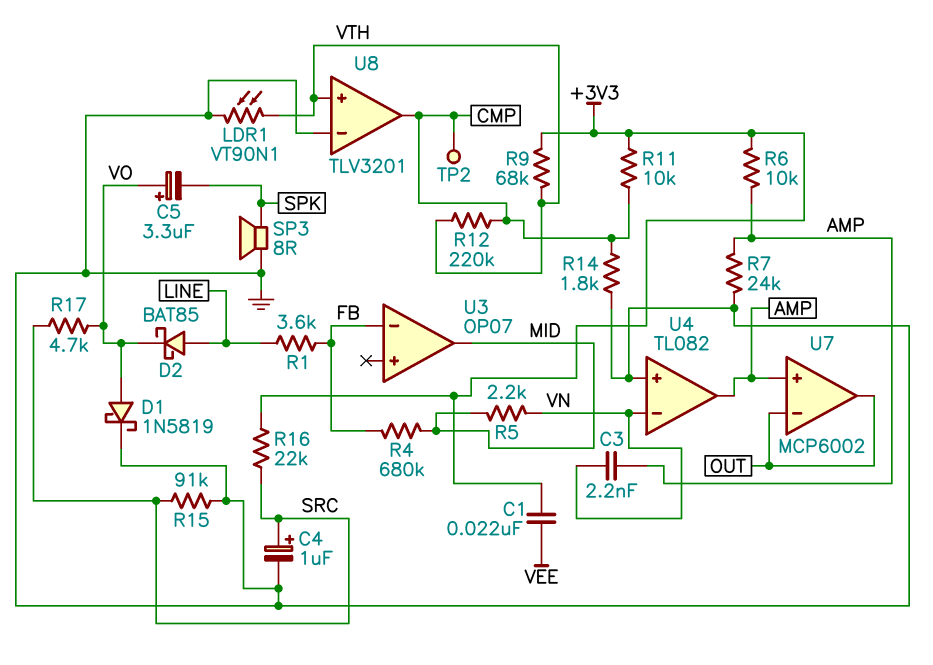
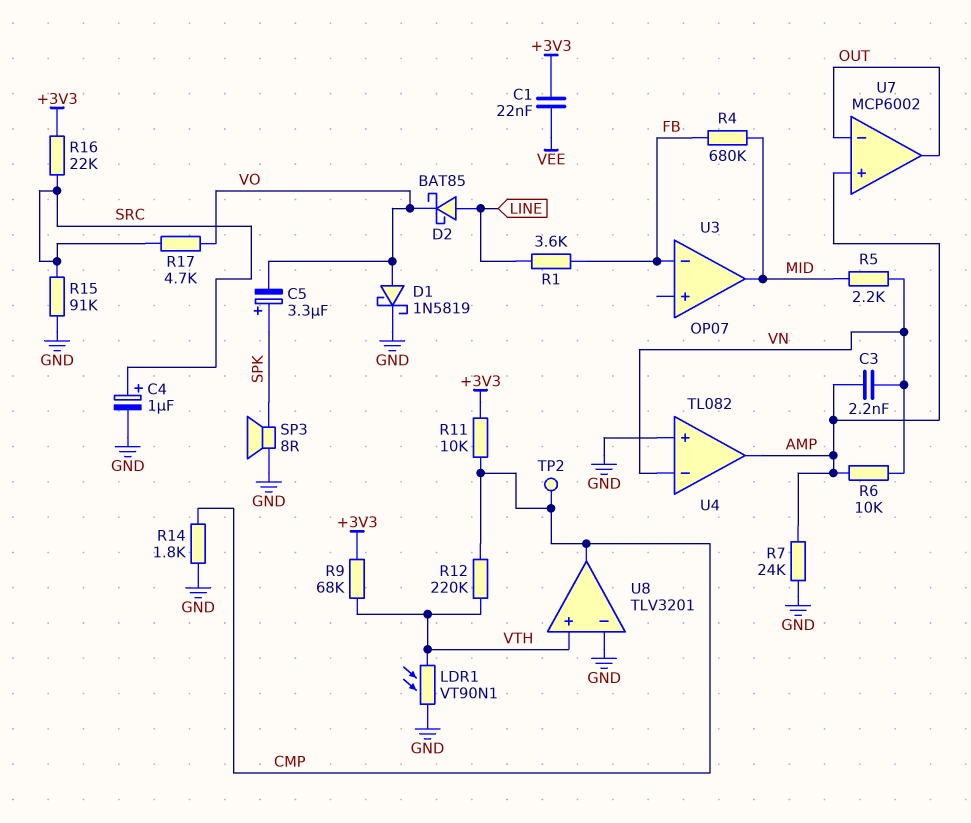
C5: 3.3uF (plus VO, minus SPK) -> 3.3uF (plus SPK, minus VO)
R6: 10k (+3V3, AMP) -> 10k (AMP, VN)

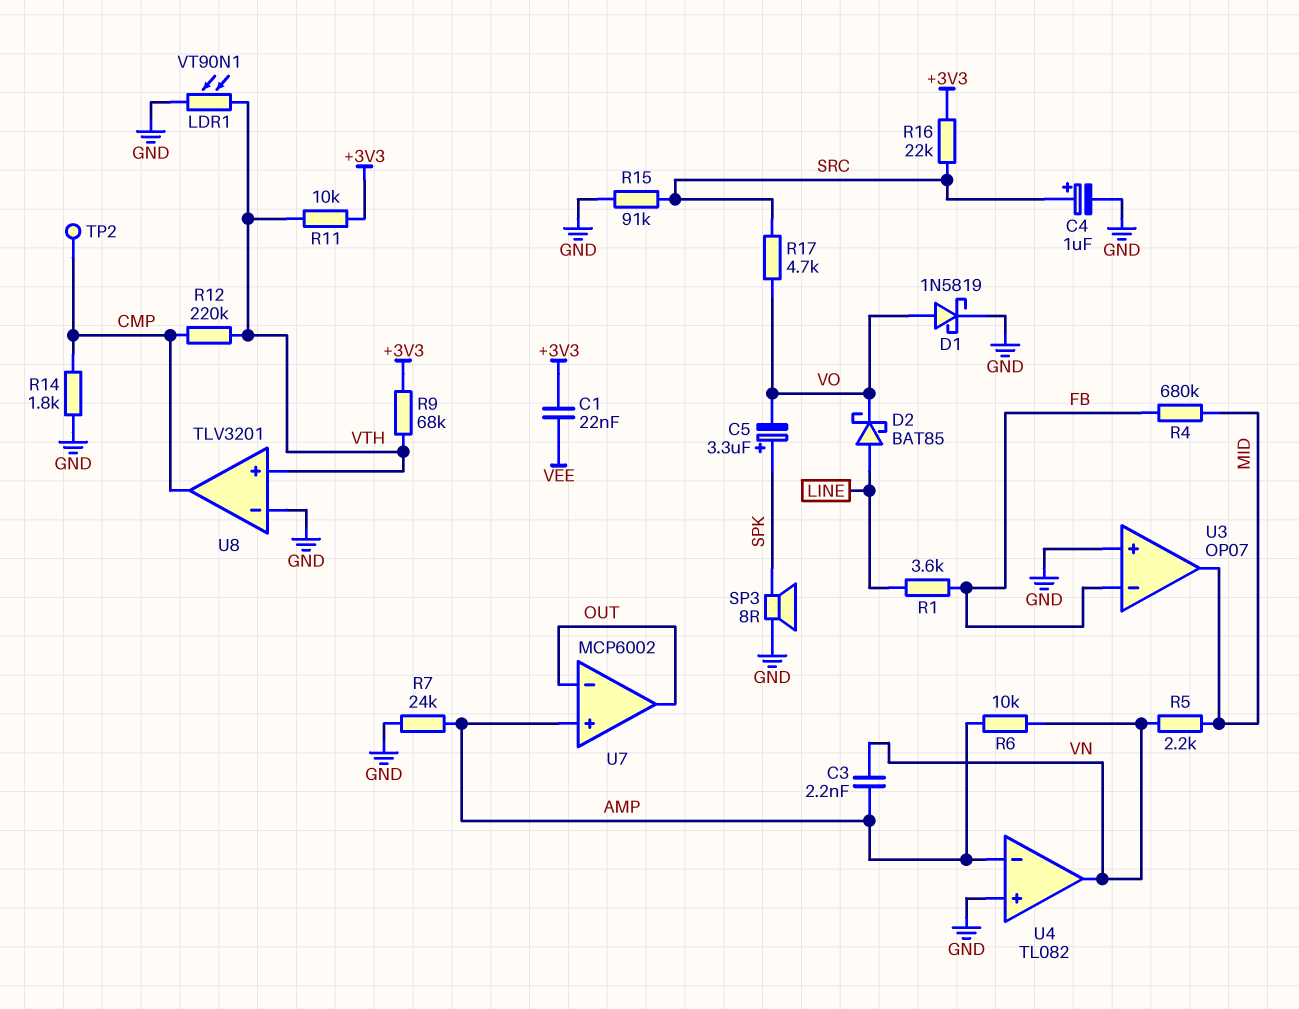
R11: 10k (+3V3, CMP) -> 10k (+3V3, VTH)
U3 pin in+: none -> GND
U4 pin in-: VN -> AMP
U4 pin out: AMP -> VN

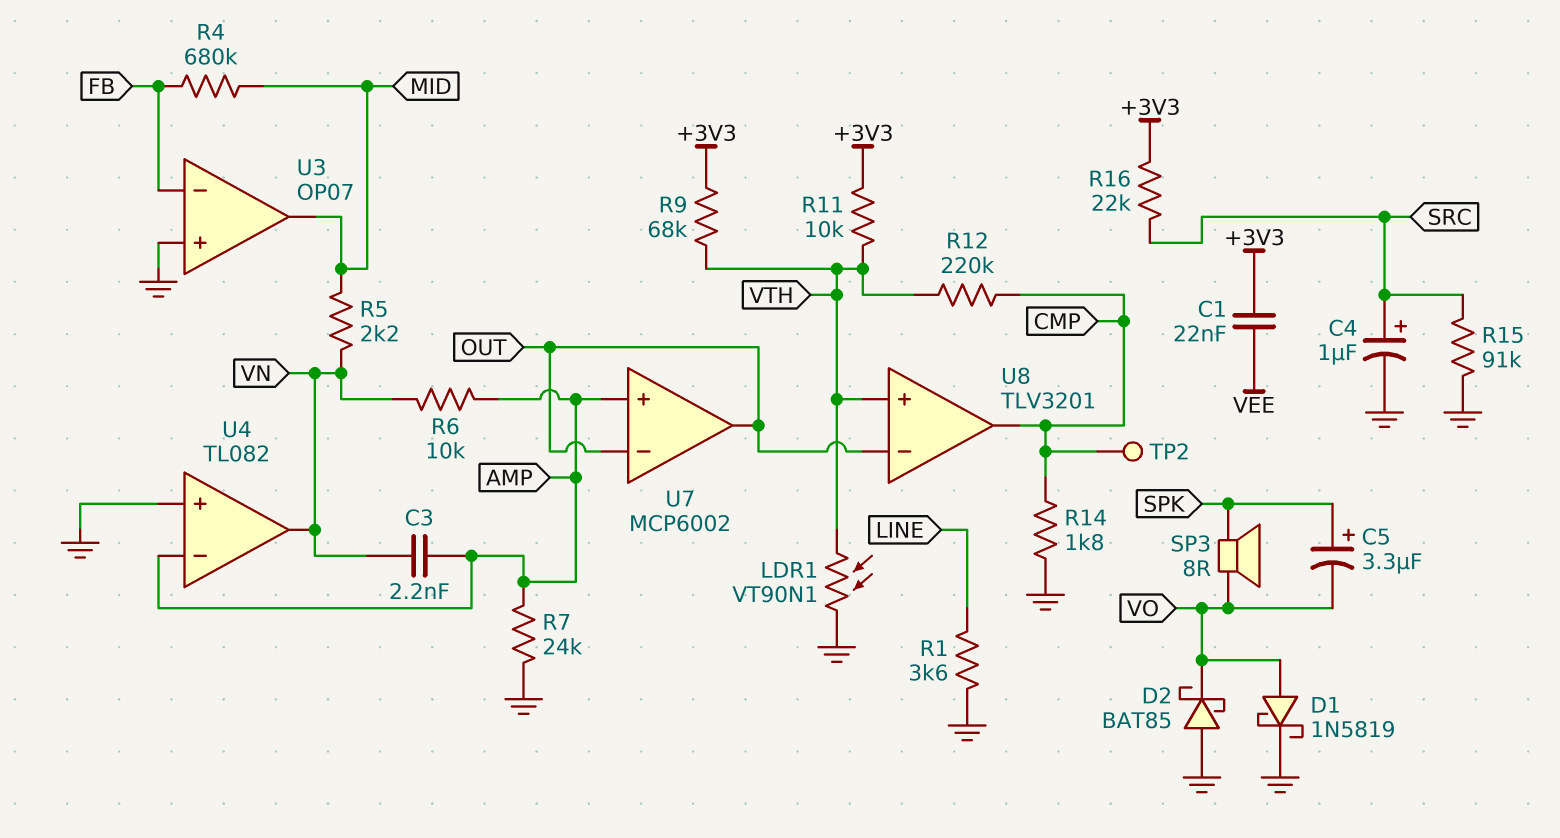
D2: schottky BAT85 (A LINE, K VO) -> schottky BAT85 (A GND, K VO)
R1: 3.6k (FB, LINE) -> 3.6k (GND, LINE)
R17: 4.7k (SRC, VO) -> none
SP3: speaker 8R (GND, SPK) -> speaker 8R (SPK, VO)
U8 pin in-: GND -> OUT

